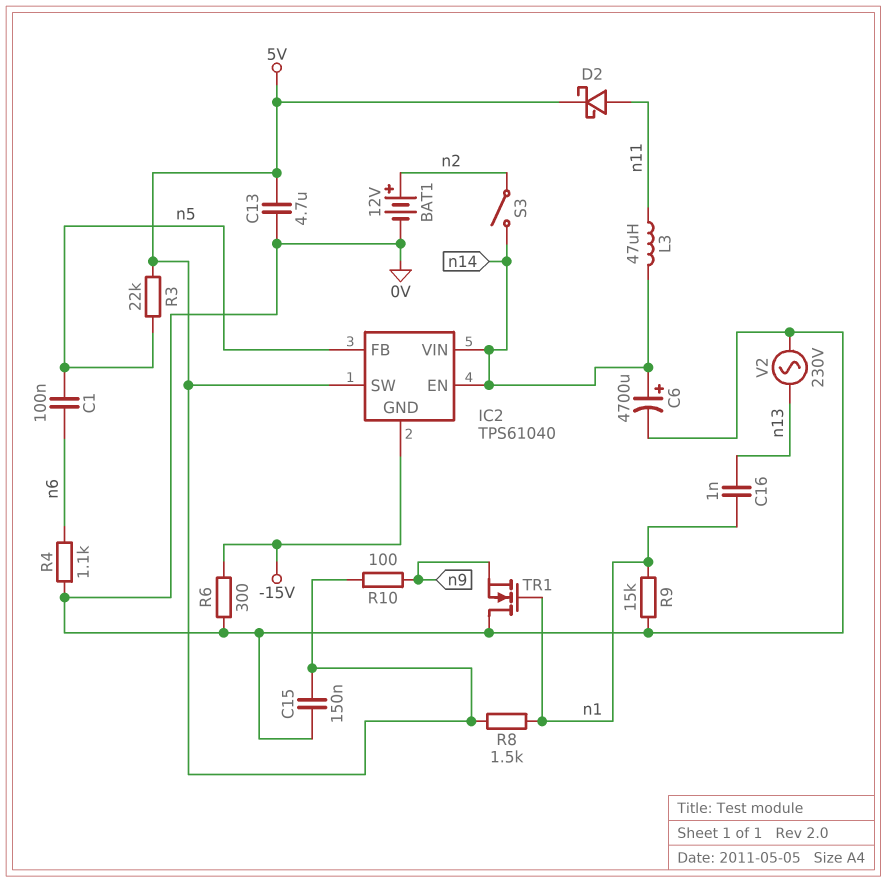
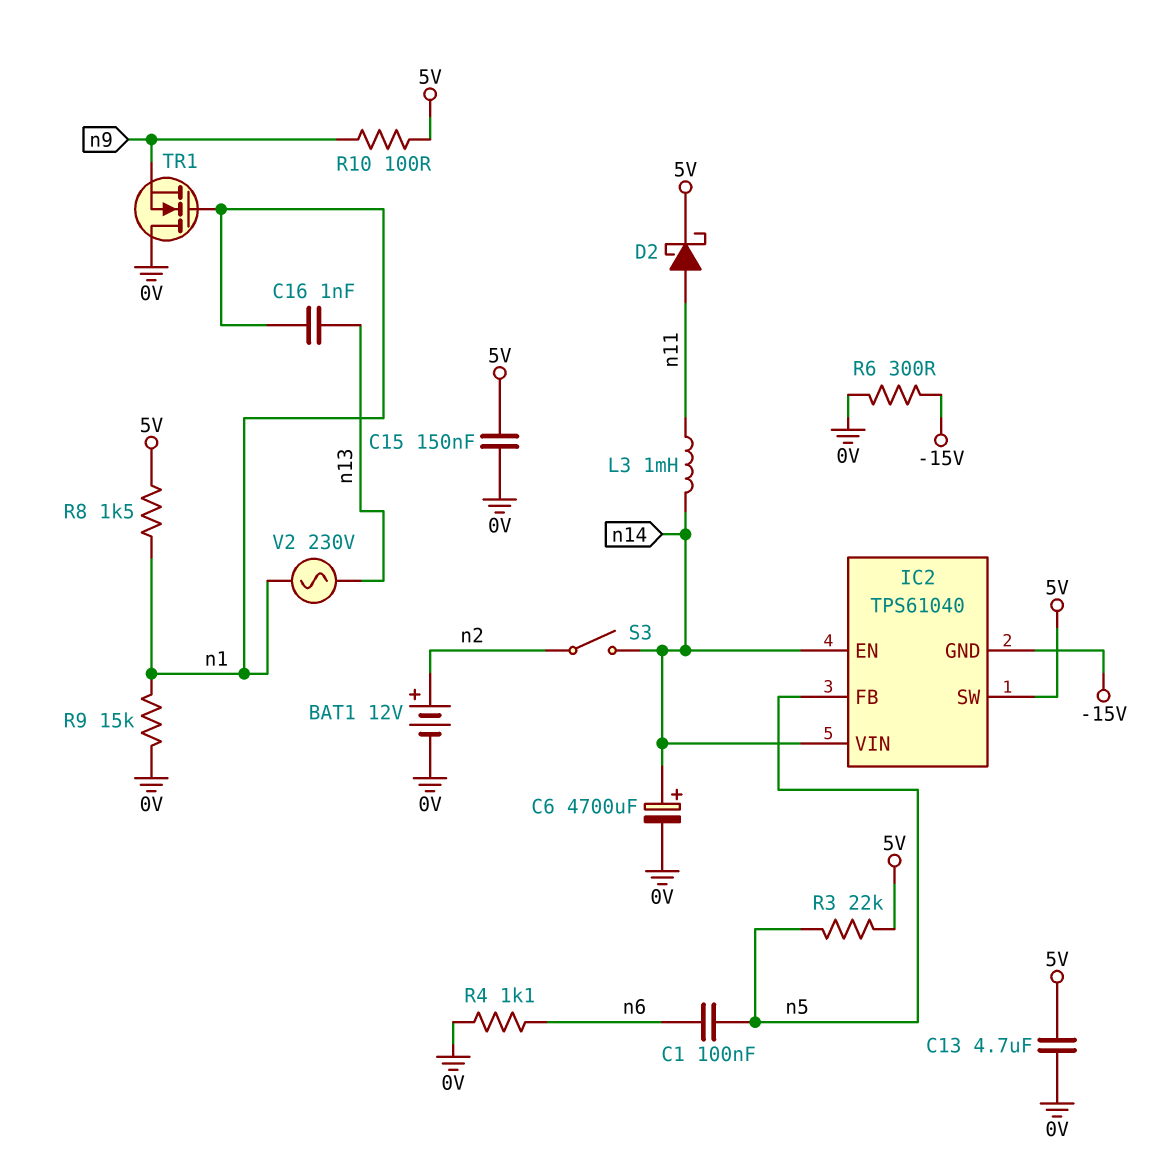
L3: 47uH (n11, n14) -> 1mH (n11, n14)
V2: AC 230V (0V, n13) -> AC 230V (n1, n13)

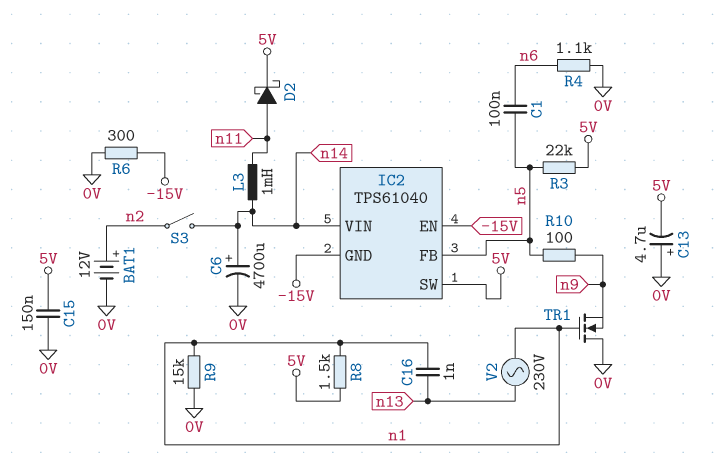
C13: 4.7uF (0V, 5V) -> 4.7uF (plus 0V, minus 5V)
IC2 pin EN: n14 -> -15V
R10: 100 (5V, n9) -> 100 (n5, n9)

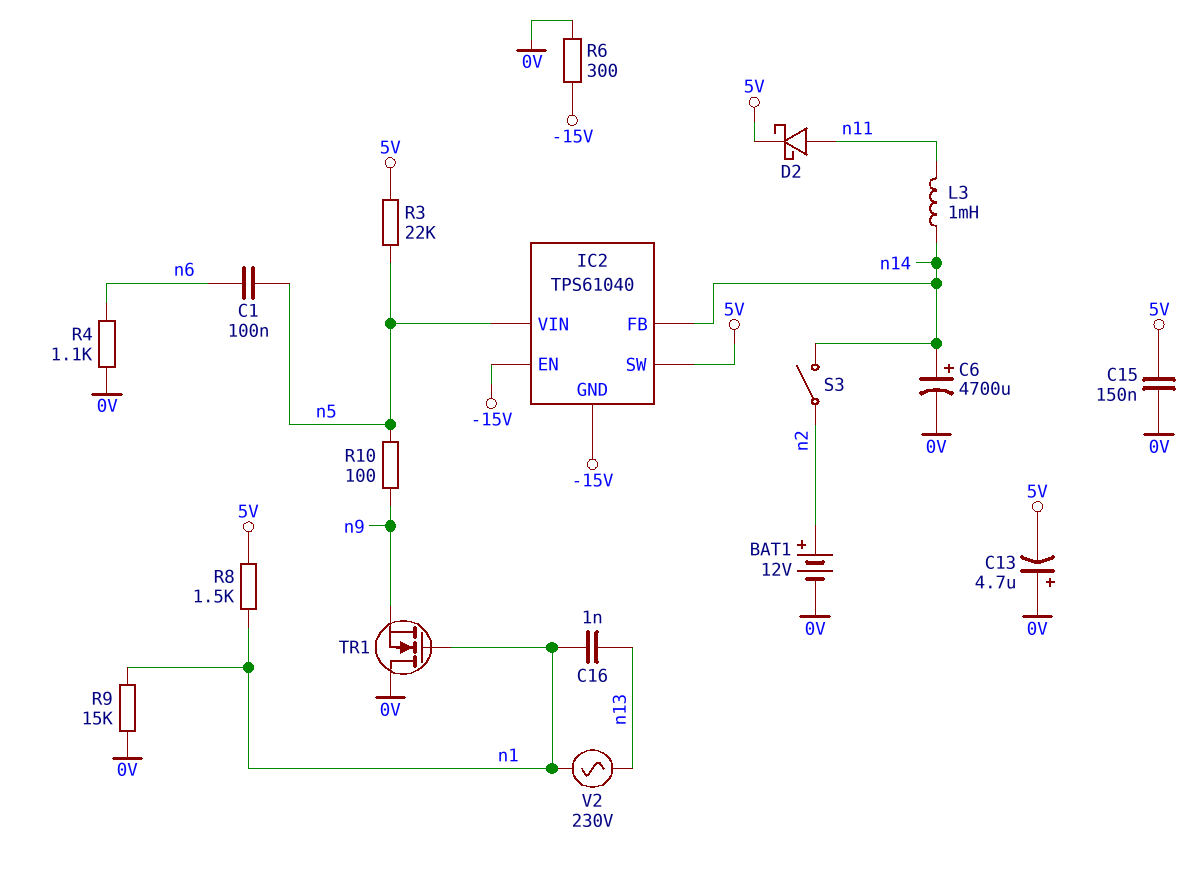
IC2 pin FB: n5 -> n14
IC2 pin VIN: n14 -> n5

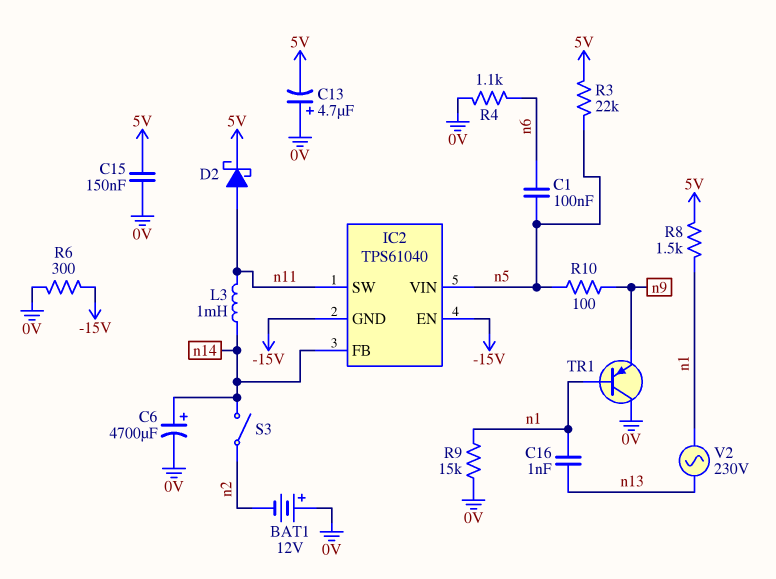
BAT1: 12V (plus n2, minus 0V) -> 12V (plus 0V, minus n2)
IC2 pin SW: 5V -> n11
TR1: NMOS (G n1, D 0V, S n9) -> PNP (B n1, C 0V, E n9)

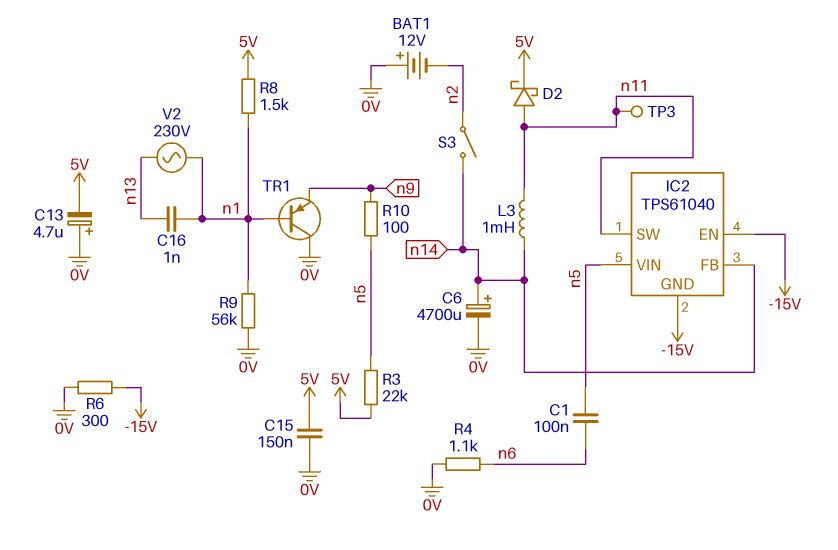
R9: 15k (0V, n1) -> 56k (0V, n1)
TP3: none -> test point (n11)

